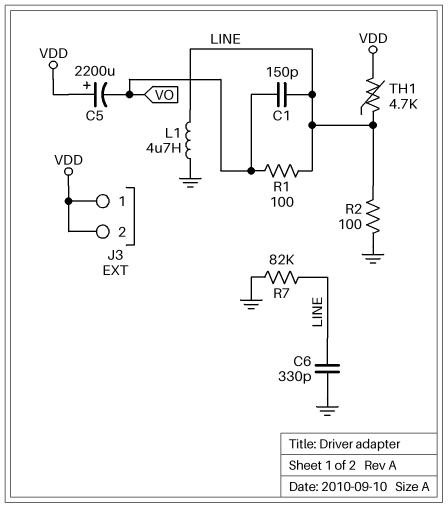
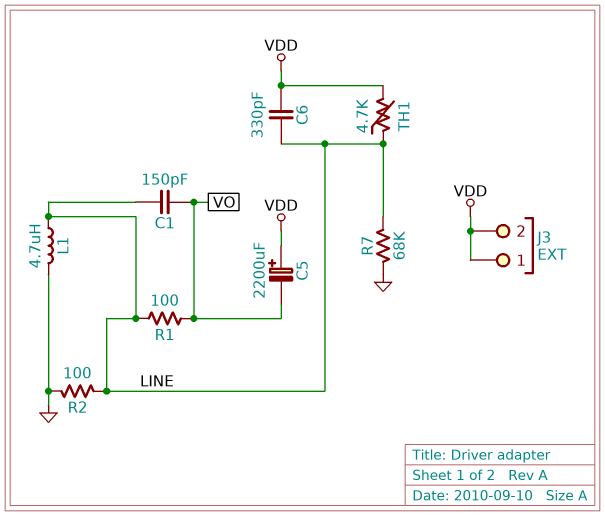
C6: 330pF (GND, LINE) -> 330pF (LINE, VDD)
R7: 82k (GND, LINE) -> 68k (GND, LINE)

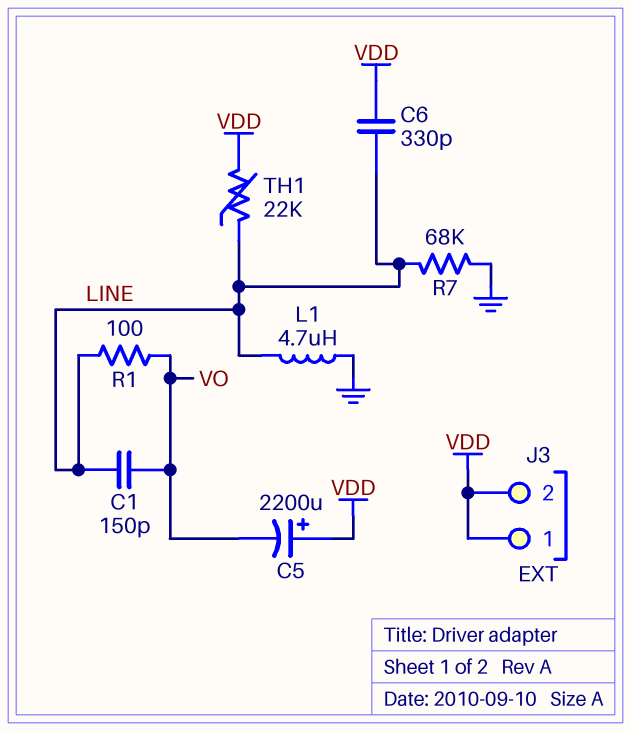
R2: 100 (GND, LINE) -> none
TH1: 4.7k (LINE, VDD) -> 22k (LINE, VDD)

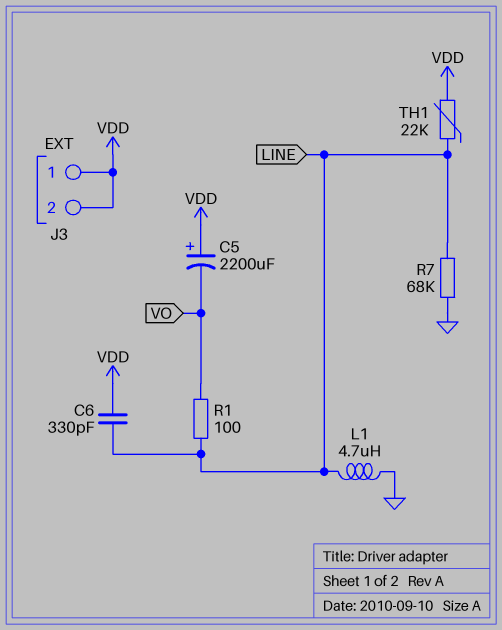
C1: 150pF (LINE, VO) -> none

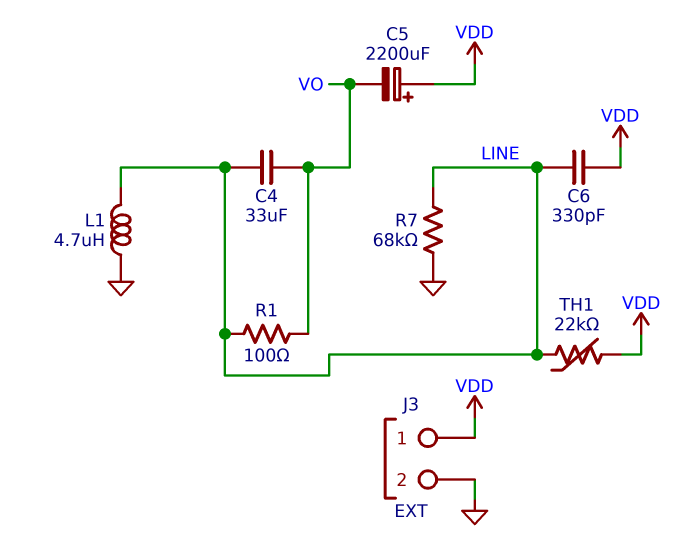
C4: none -> 33uF (LINE, VO)
J3 pin 2: VDD -> GND

